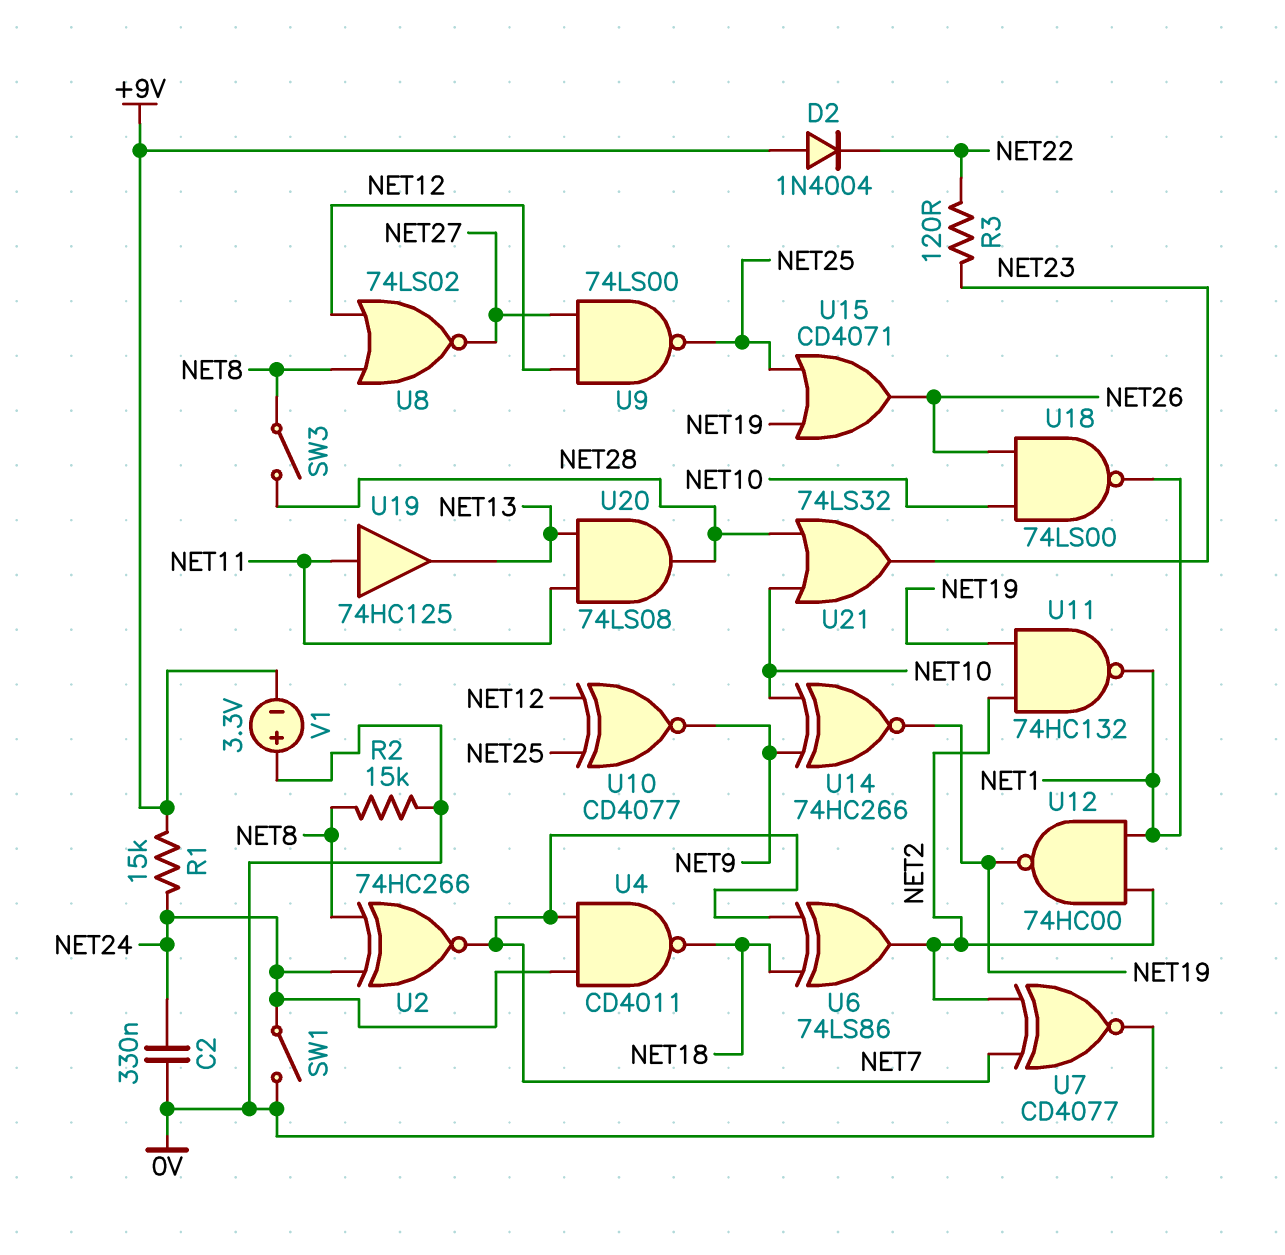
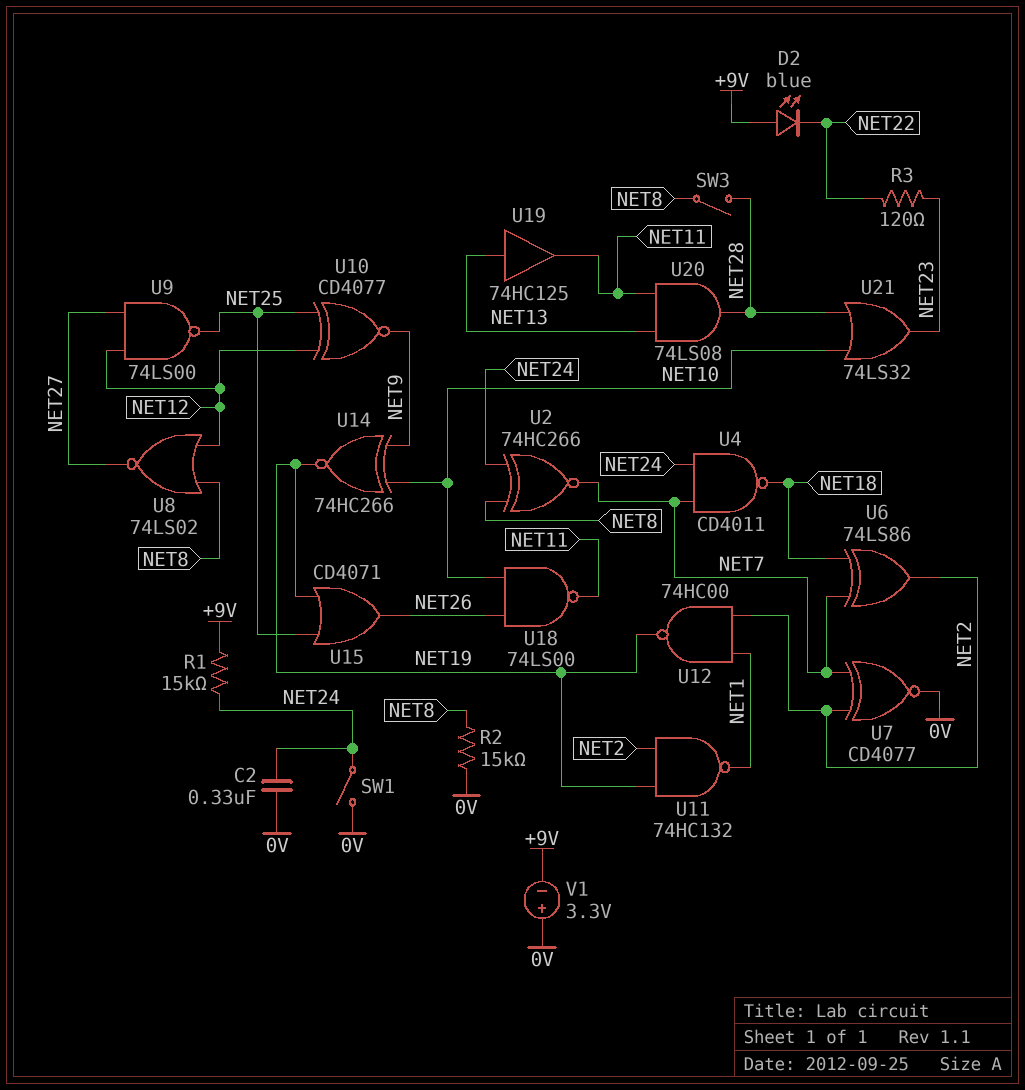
D2: diode 1N4004 (A +9V, K NET22) -> LED blue (A +9V, K NET22)
U18: NAND 74LS00 (in NET10, in NET26, out NET1) -> NAND 74LS00 (in NET10, in NET26, out NET11)
U19: buffer 74HC125 (in NET11, out NET13) -> buffer 74HC125 (in NET13, out NET11)

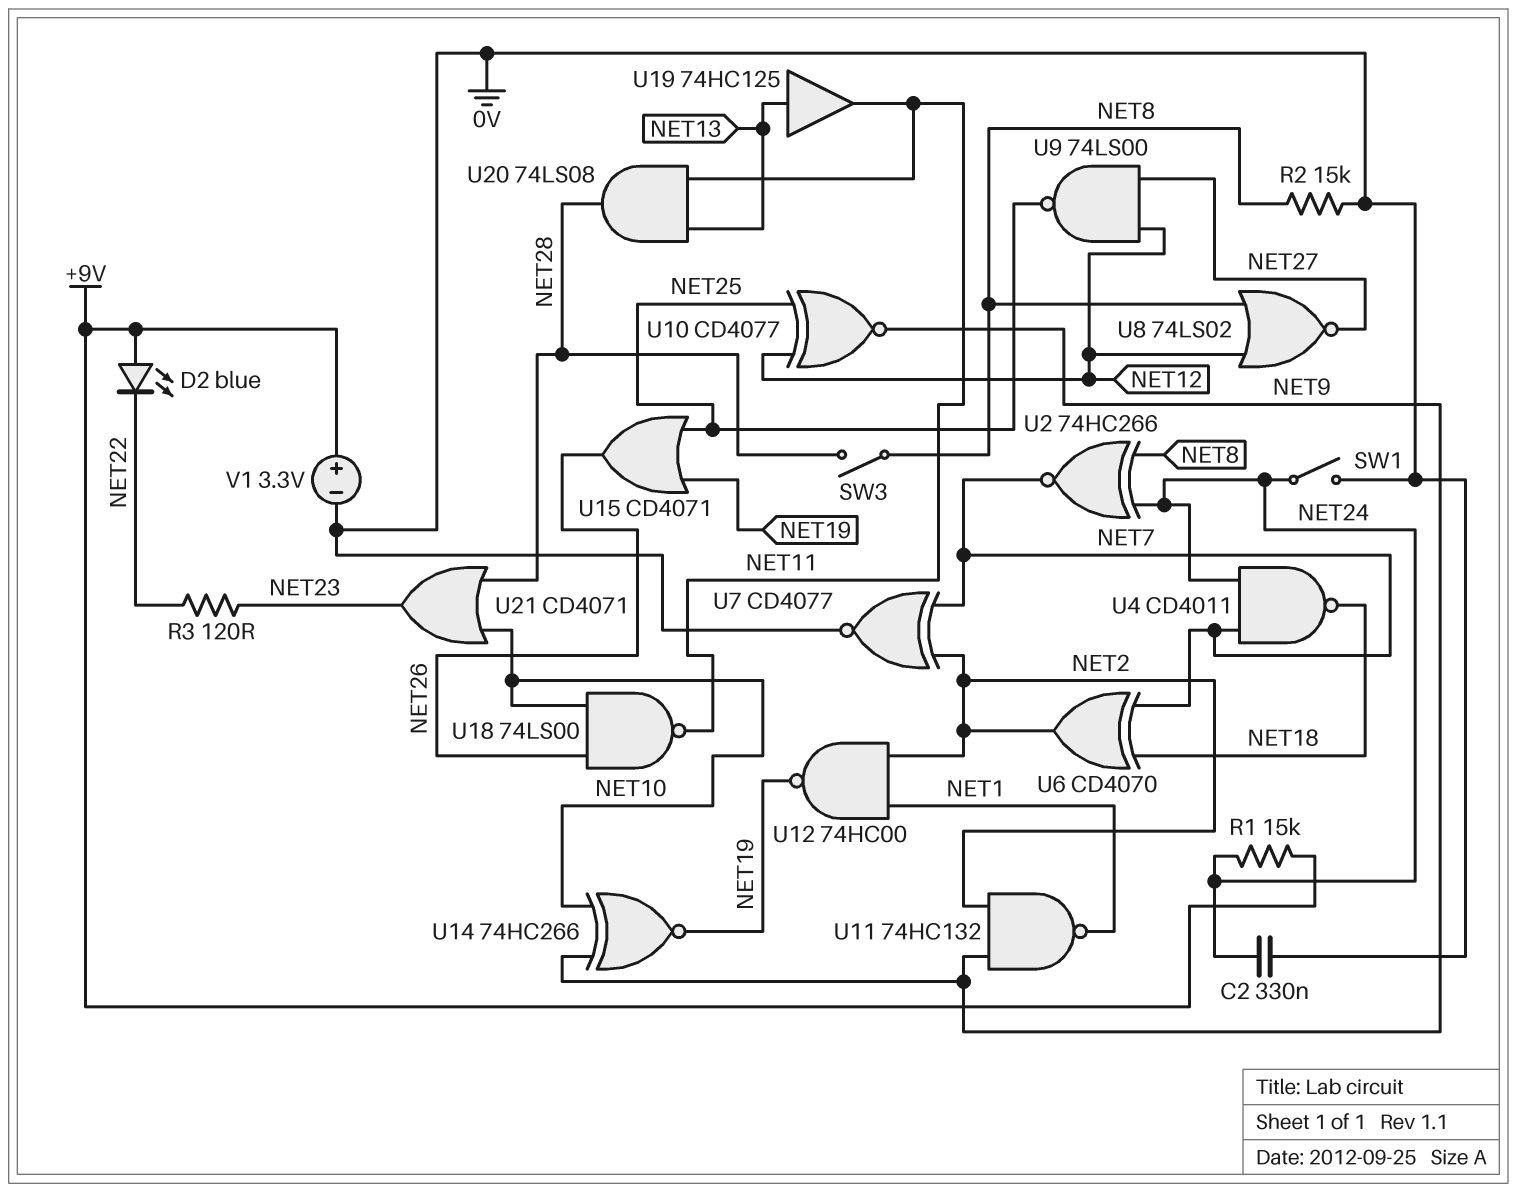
U6: XOR 74LS86 (in NET7, in NET18, out NET2) -> XOR CD4070 (in NET7, in NET18, out NET2)
U11: NAND 74HC132 (in NET2, in NET19, out NET1) -> NAND 74HC132 (in NET2, in NET9, out NET1)
U21: OR 74LS32 (in NET10, in NET28, out NET23) -> OR CD4071 (in NET10, in NET28, out NET23)
V1: 3.3V (plus 0V, minus +9V) -> 3.3V (plus +9V, minus 0V)

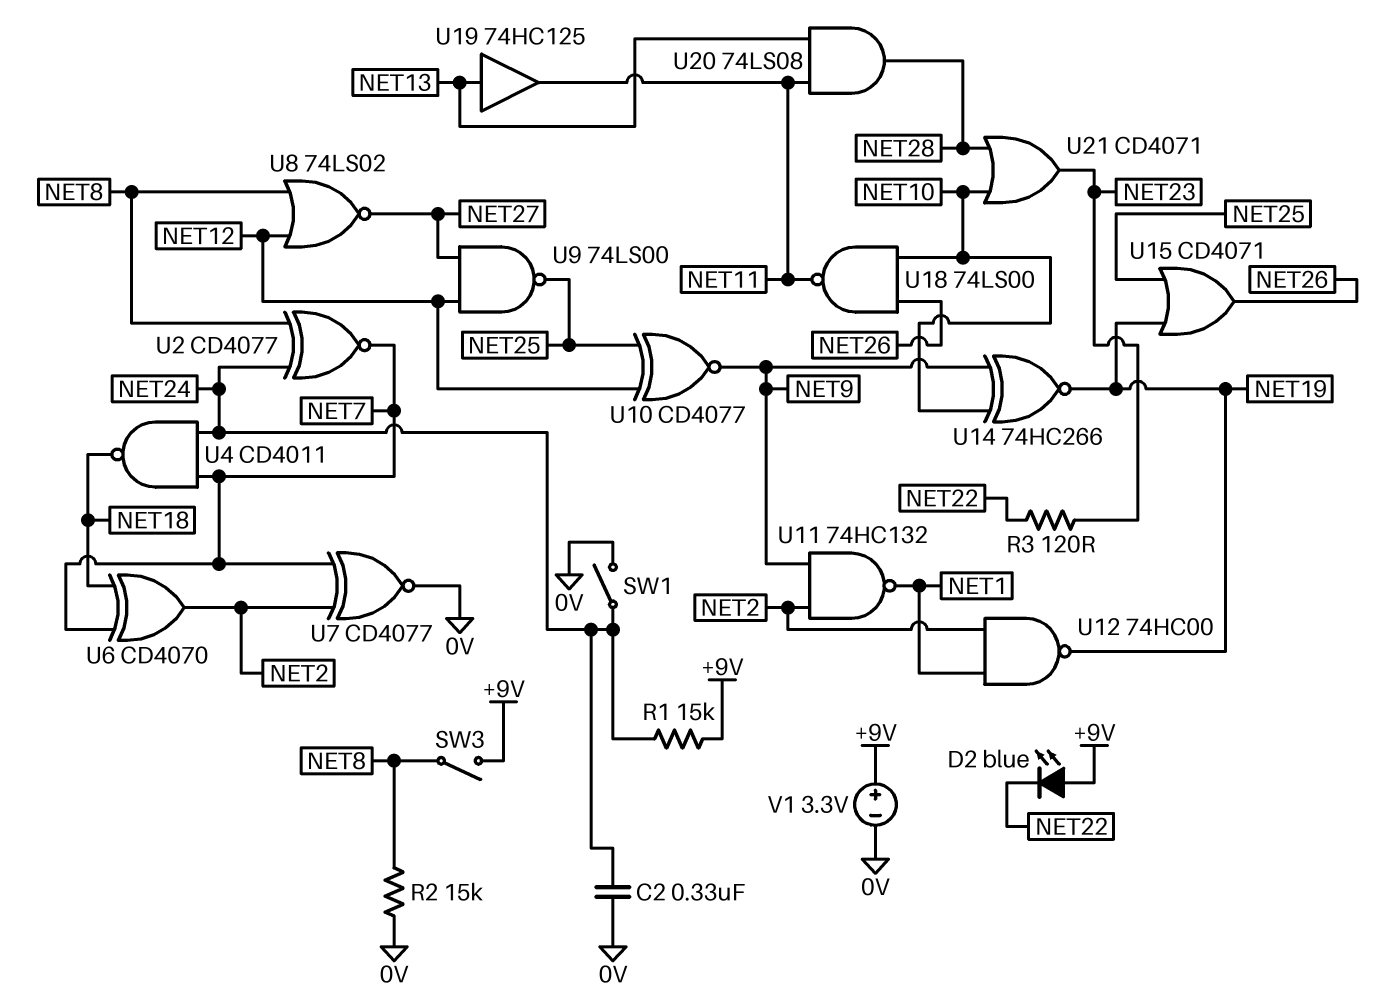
SW3: switch (NET8, NET28) -> switch (+9V, NET8)
U2: XNOR 74HC266 (in NET8, in NET24, out NET7) -> XNOR CD4077 (in NET8, in NET24, out NET7)

